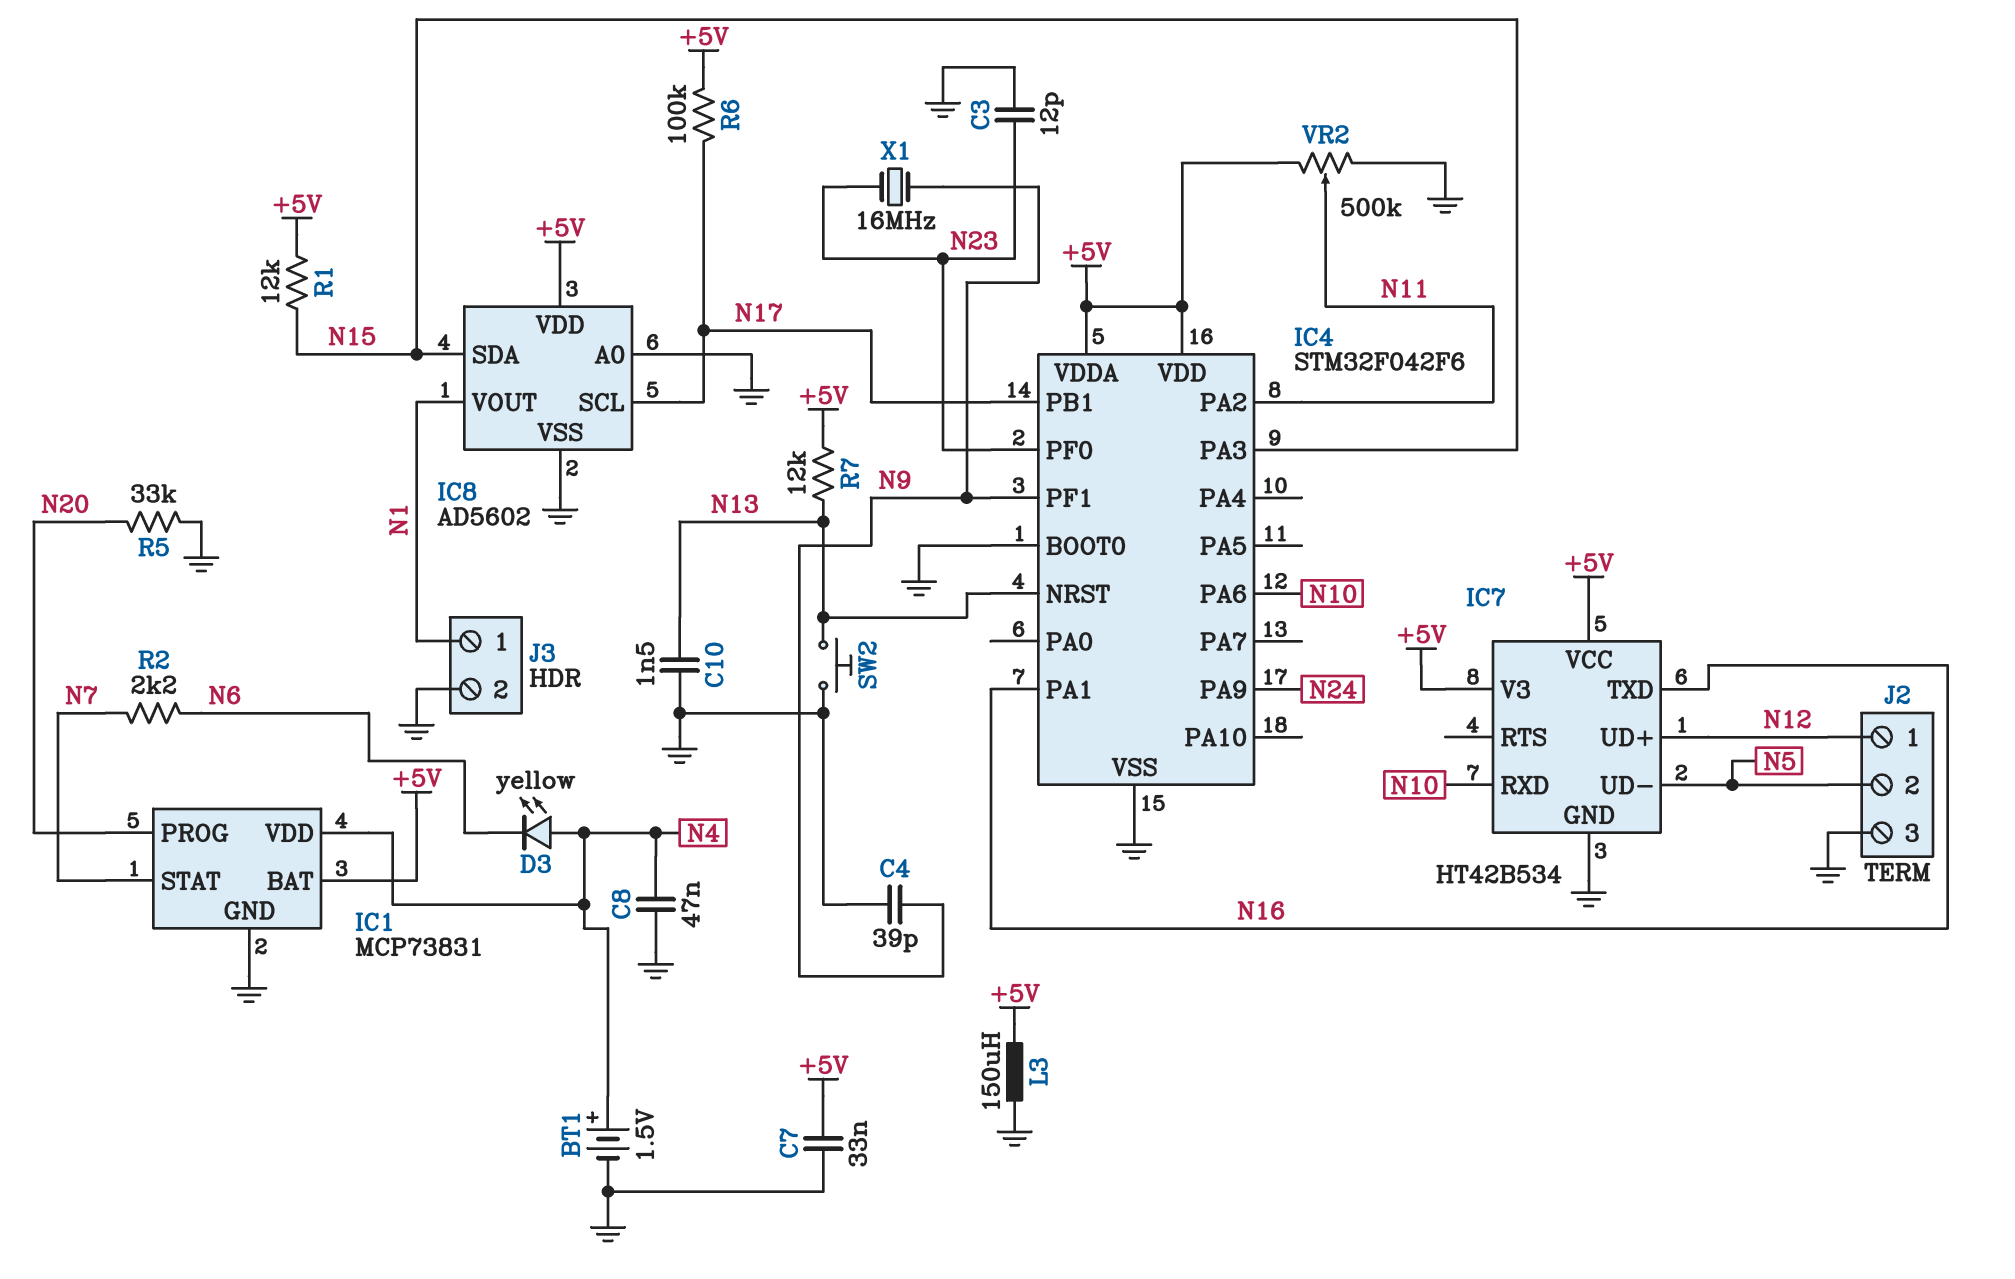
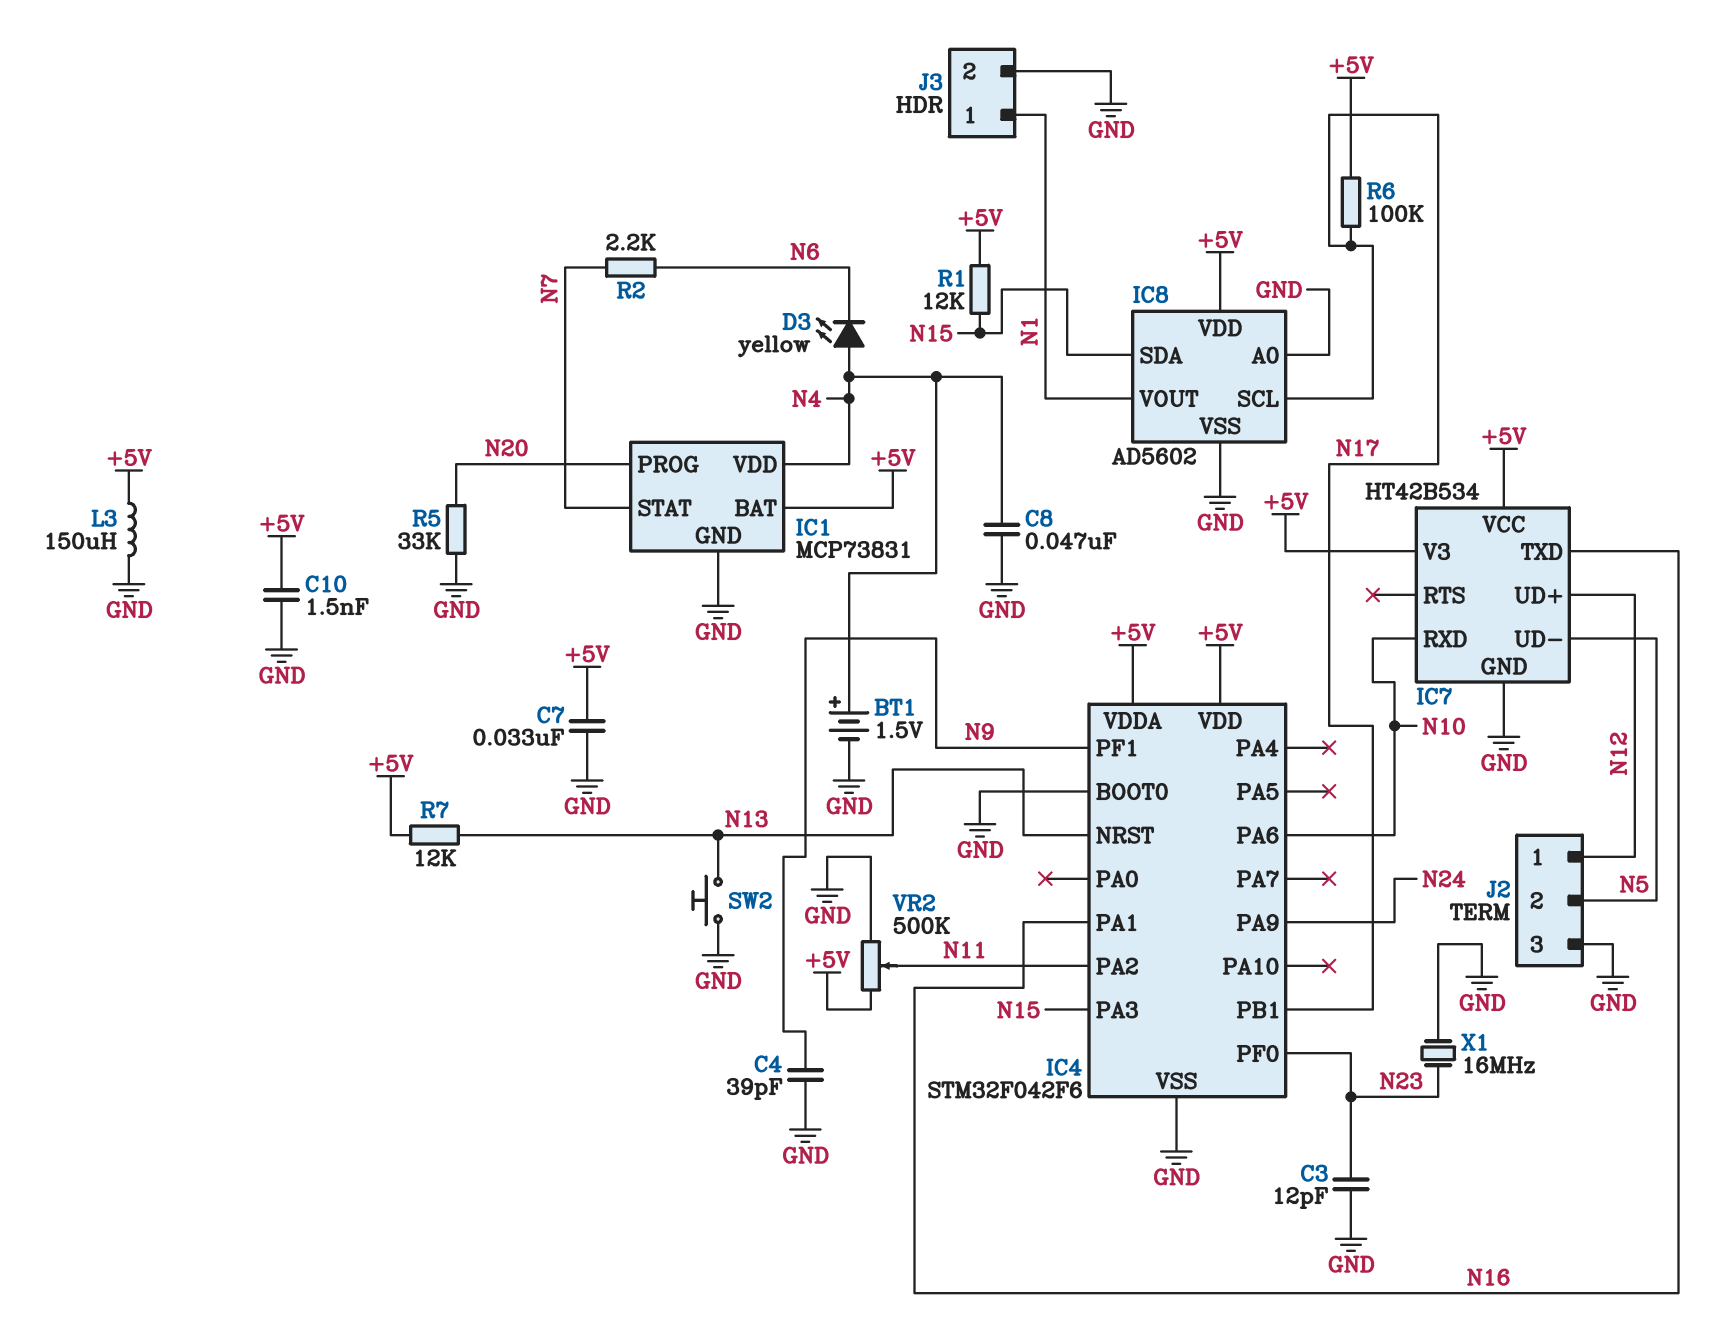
C10: 1.5nF (GND, N13) -> 1.5nF (+5V, GND)
X1: 16MHz (N9, N23) -> 16MHz (GND, N23)

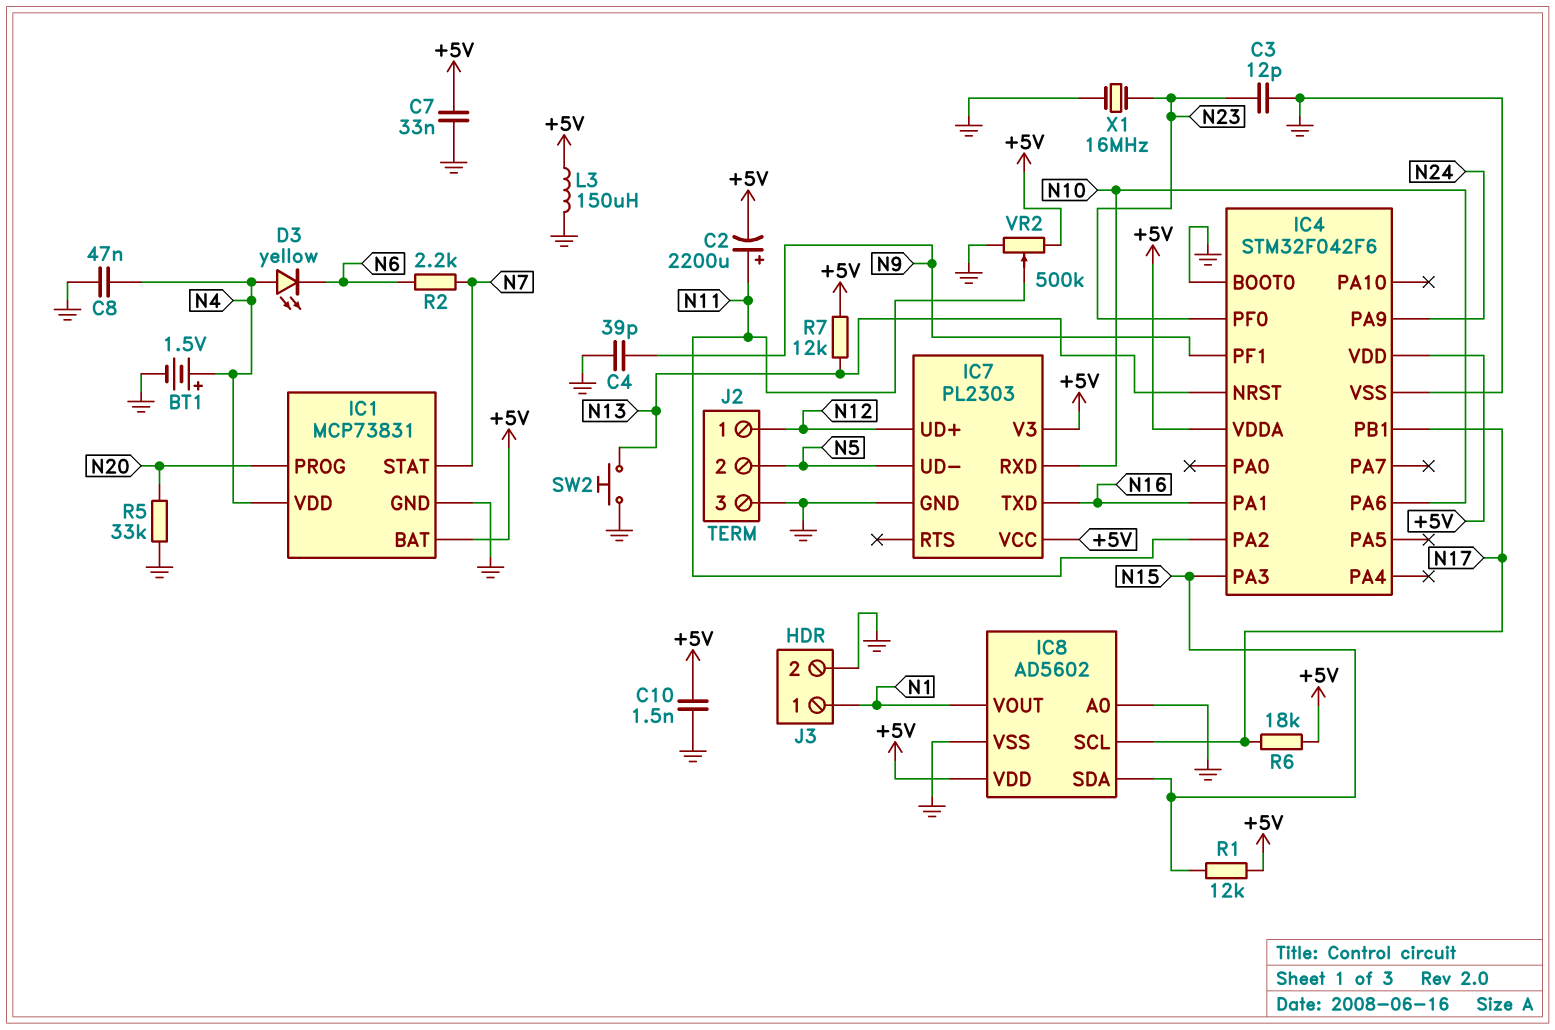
C2: none -> 2200uF (plus N11, minus +5V)
IC7: HT42B534 -> PL2303
R6: 100k (+5V, N17) -> 18k (+5V, N17)

